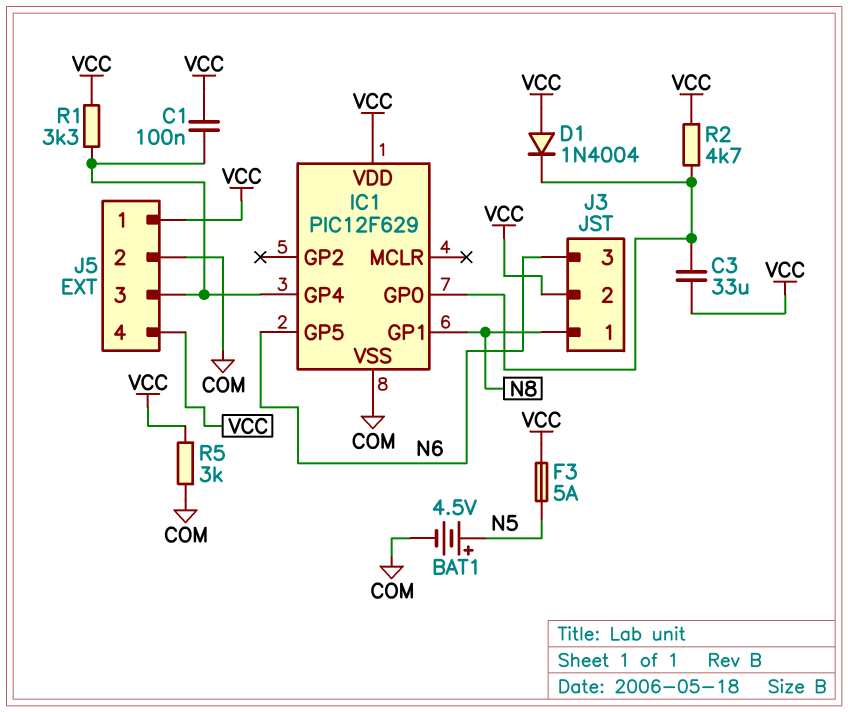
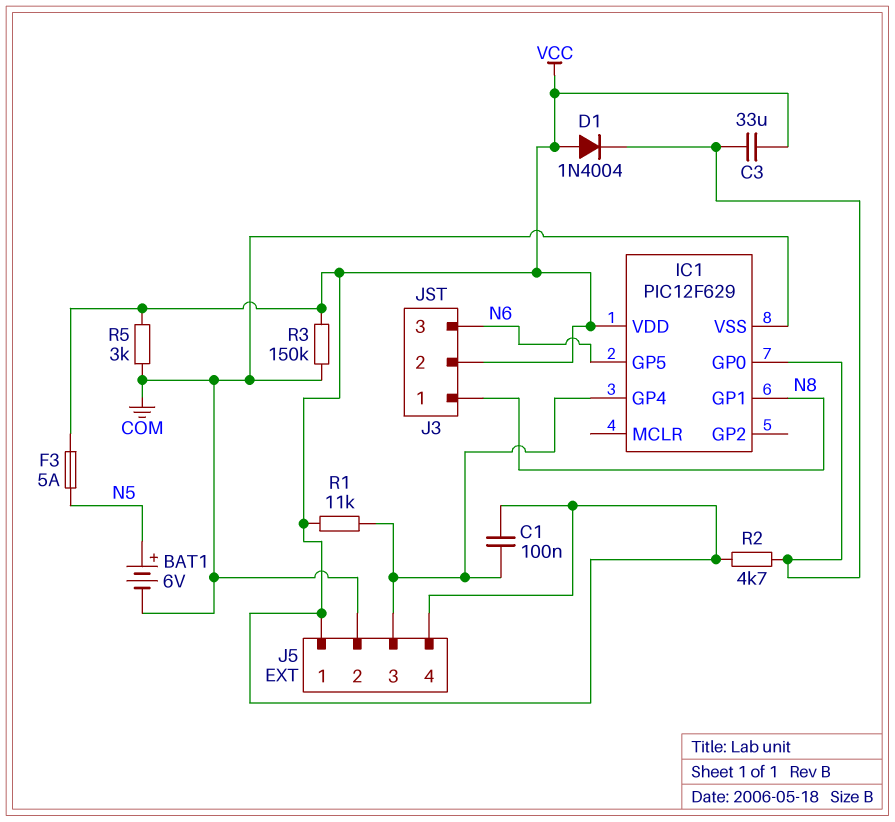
BAT1: 4.5V (plus N5, minus COM) -> 6V (plus N5, minus COM)
R1: 3.3k (IC1/GP4, VCC) -> 11k (IC1/GP4, VCC)
R3: none -> 150k (COM, VCC)

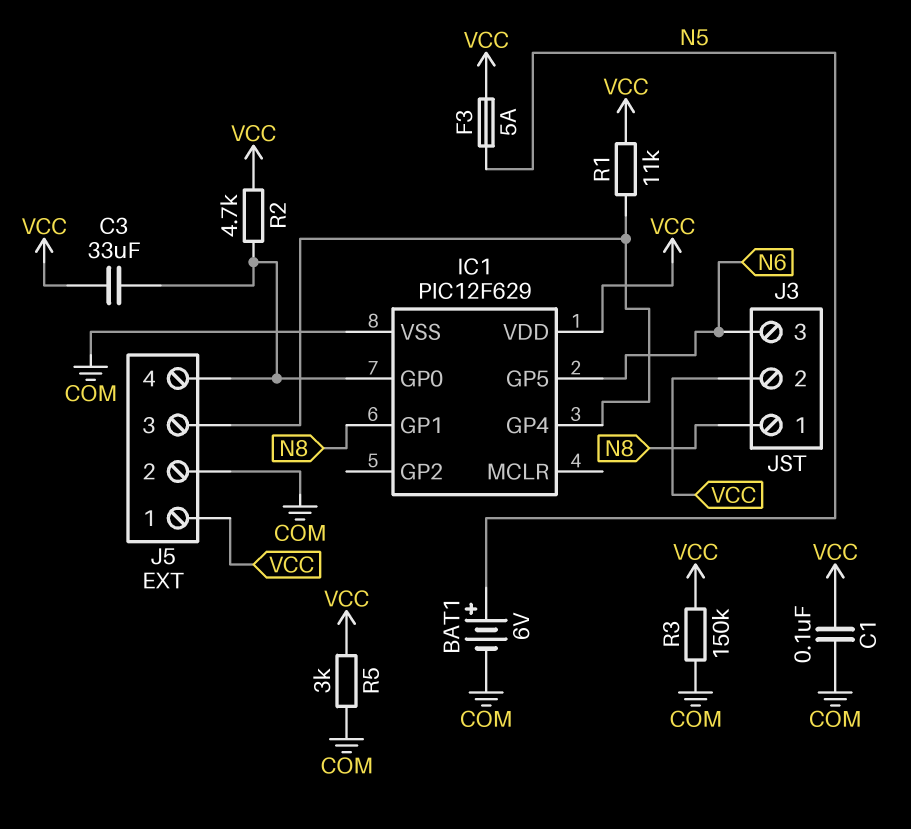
C1: 100nF (IC1/GP4, VCC) -> 100nF (COM, VCC)
D1: diode 1N4004 (A VCC, K IC1/GP0) -> none
J5 pin 4: VCC -> IC1/GP0

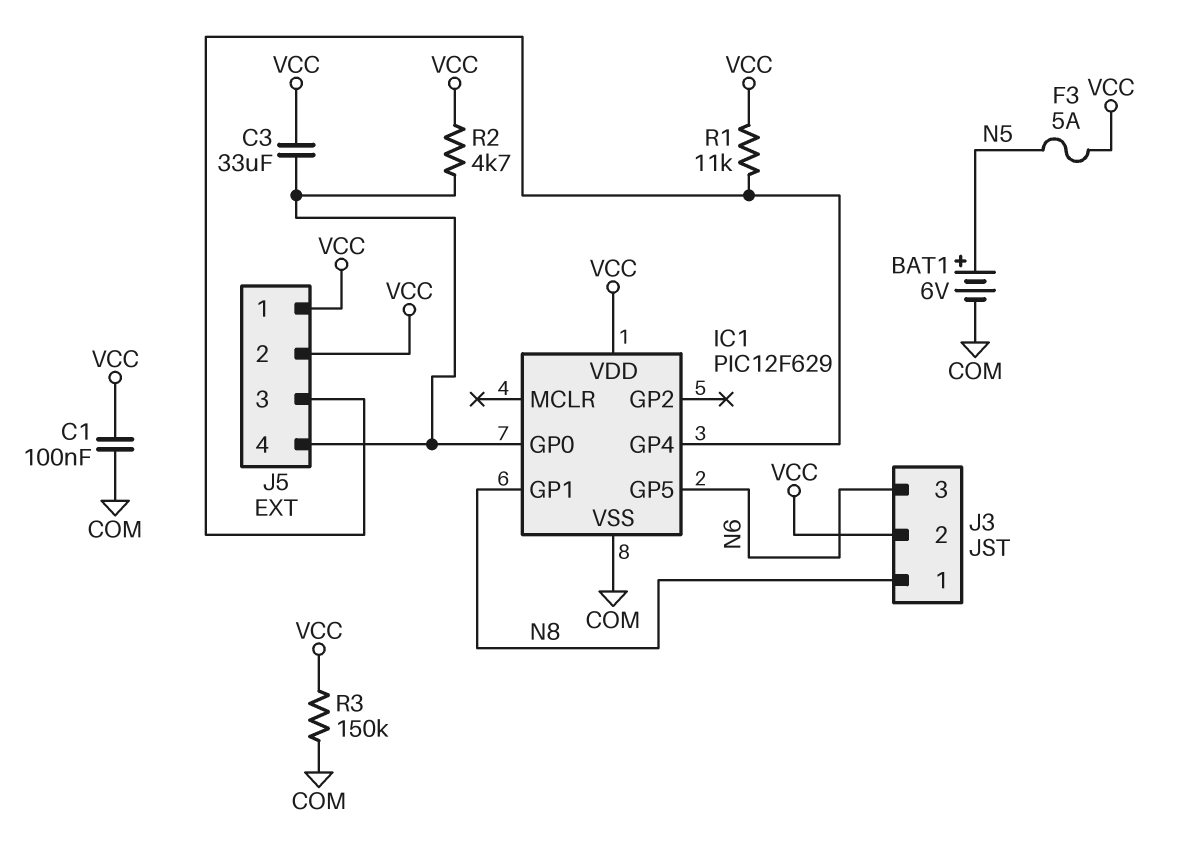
J5 pin 2: COM -> VCC
R5: 3k (COM, VCC) -> none

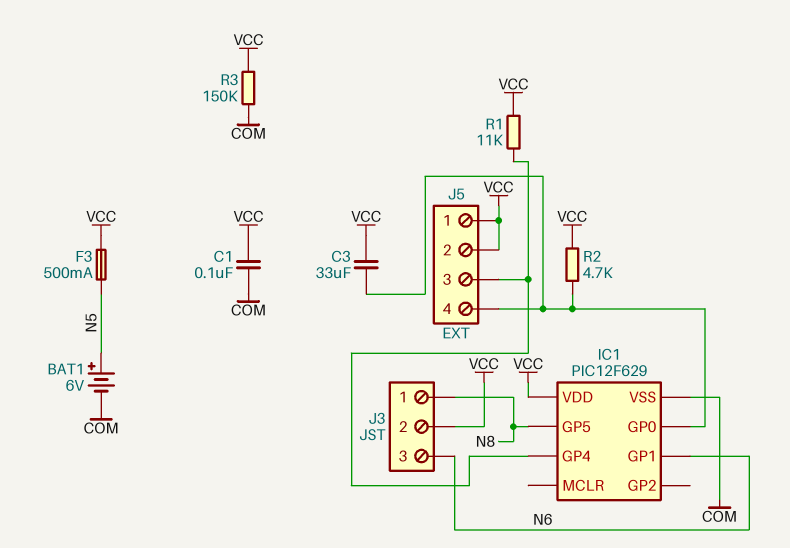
F3: 5A (N5, VCC) -> 500mA (N5, VCC)
IC1 pin GP1: N8 -> N6
IC1 pin GP5: N6 -> N8

